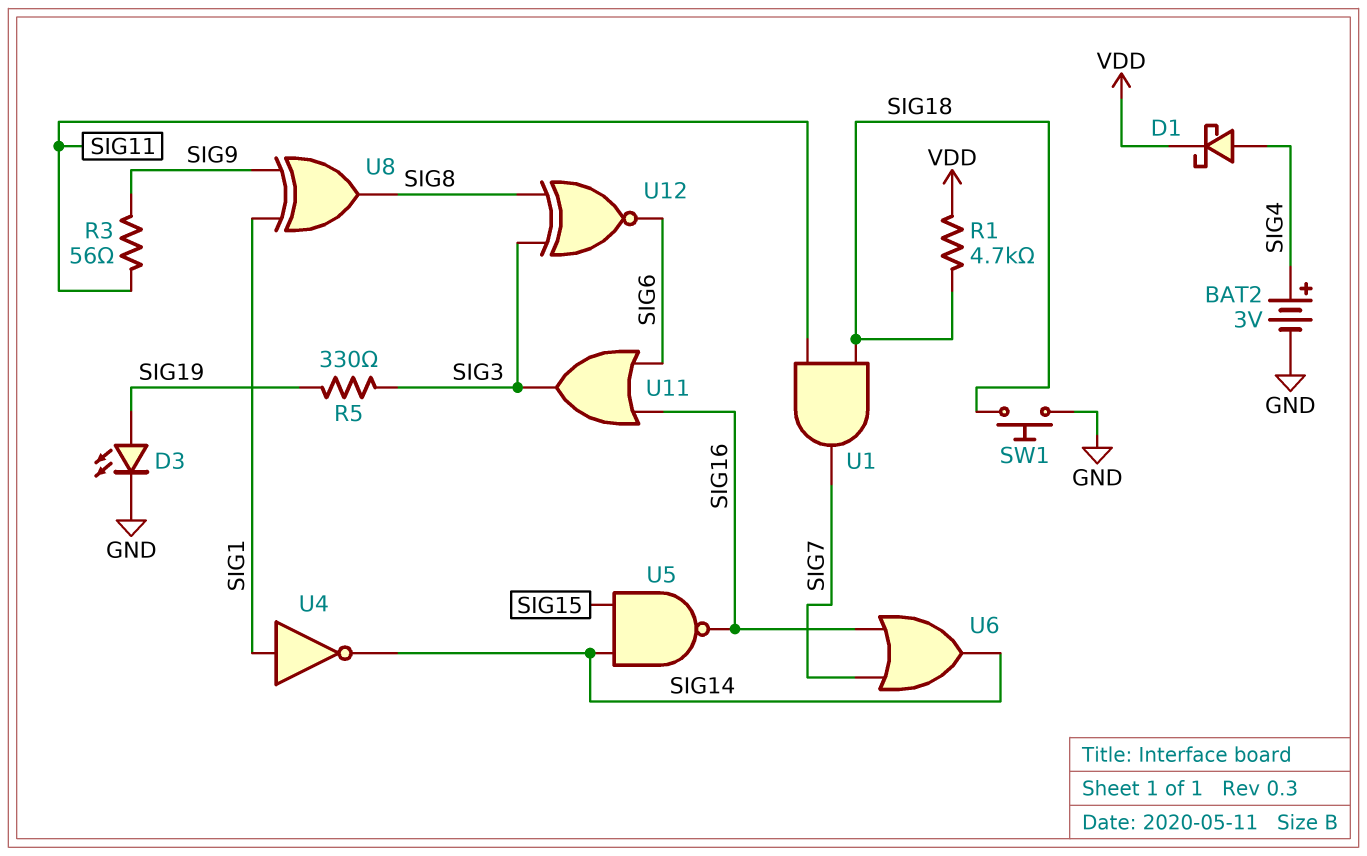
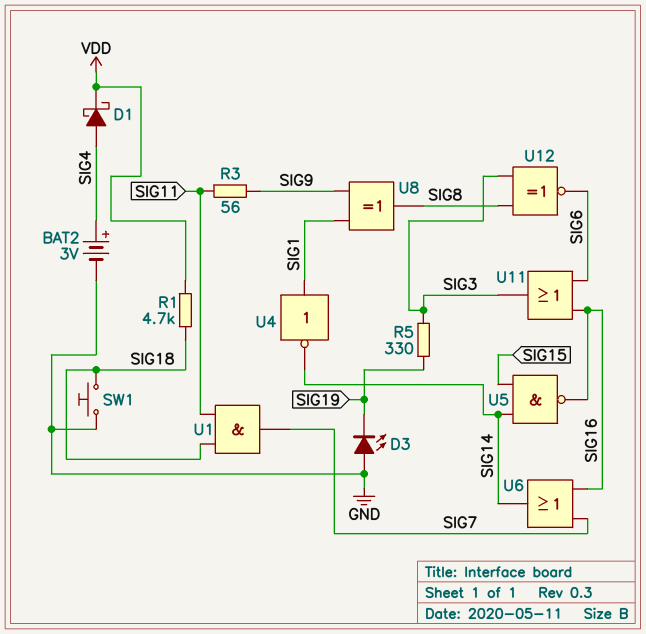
D3: LED (A SIG19, K GND) -> LED (A GND, K SIG19)

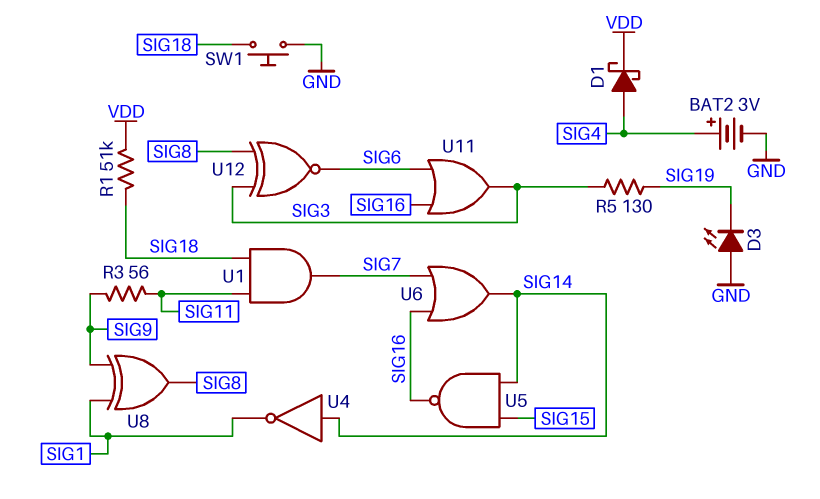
R1: 4.7k (SIG18, VDD) -> 51k (SIG18, VDD)
R5: 330 (SIG3, SIG19) -> 130 (SIG3, SIG19)
U4: NOT (in SIG1, out SIG14) -> NOT (in SIG14, out SIG1)

